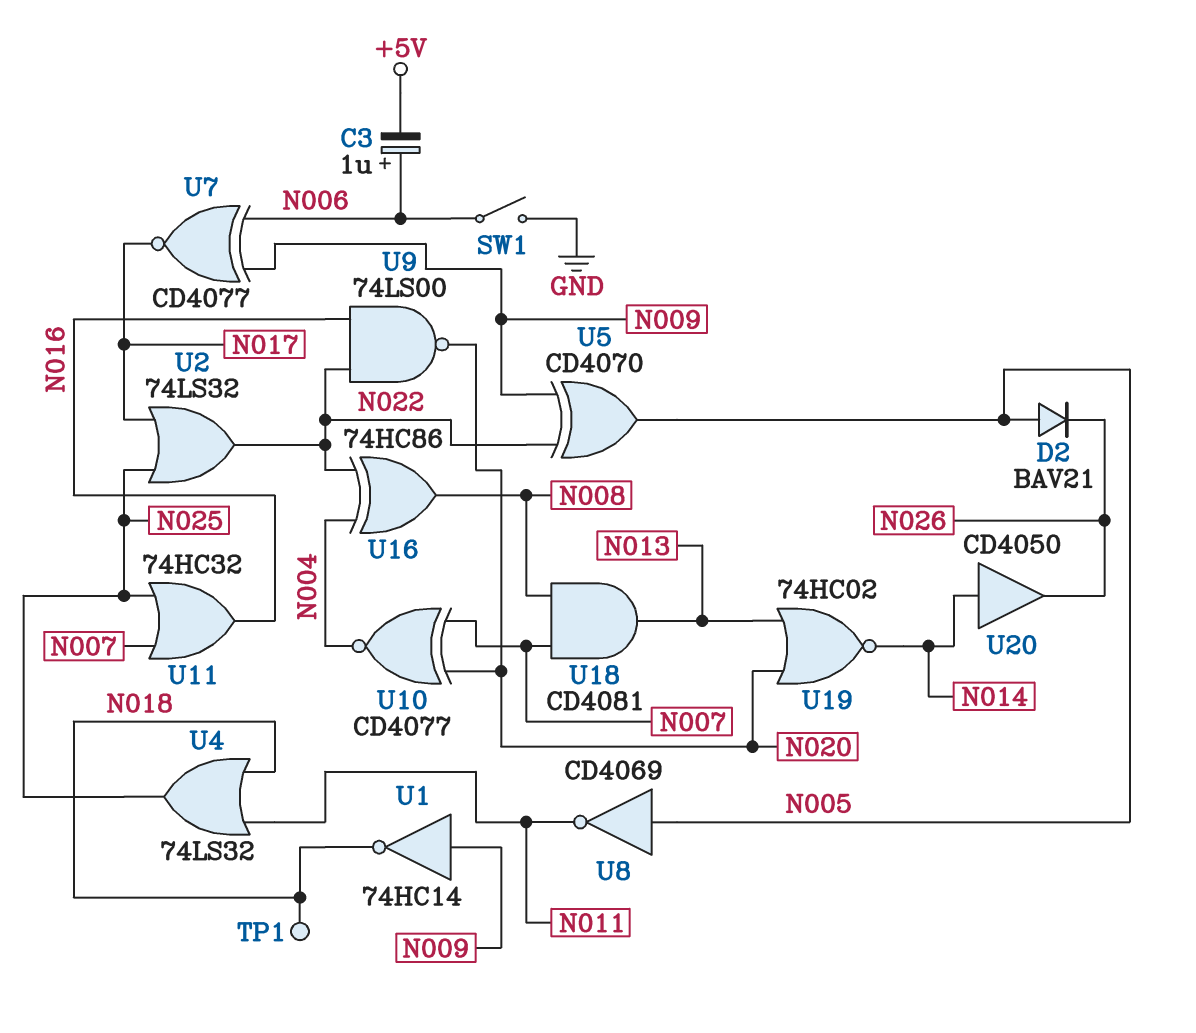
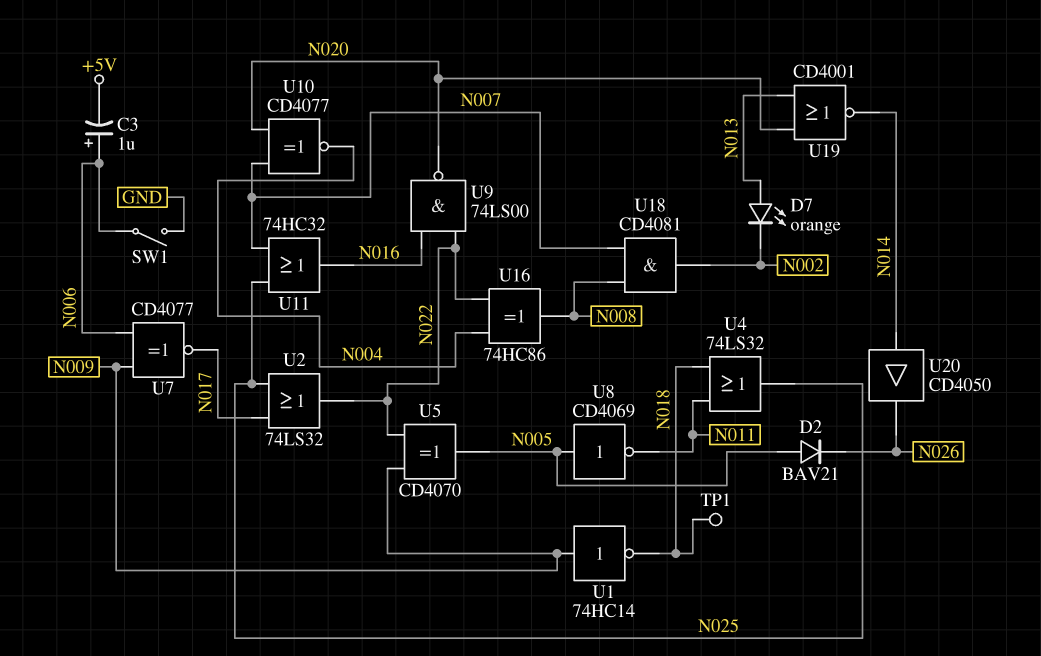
D7: none -> LED orange (A N013, K N002)
U18: AND CD4081 (in N007, in N008, out N013) -> AND CD4081 (in N007, in N008, out N002)
U19: NOR 74HC02 (in N013, in N020, out N014) -> NOR CD4001 (in N013, in N020, out N014)

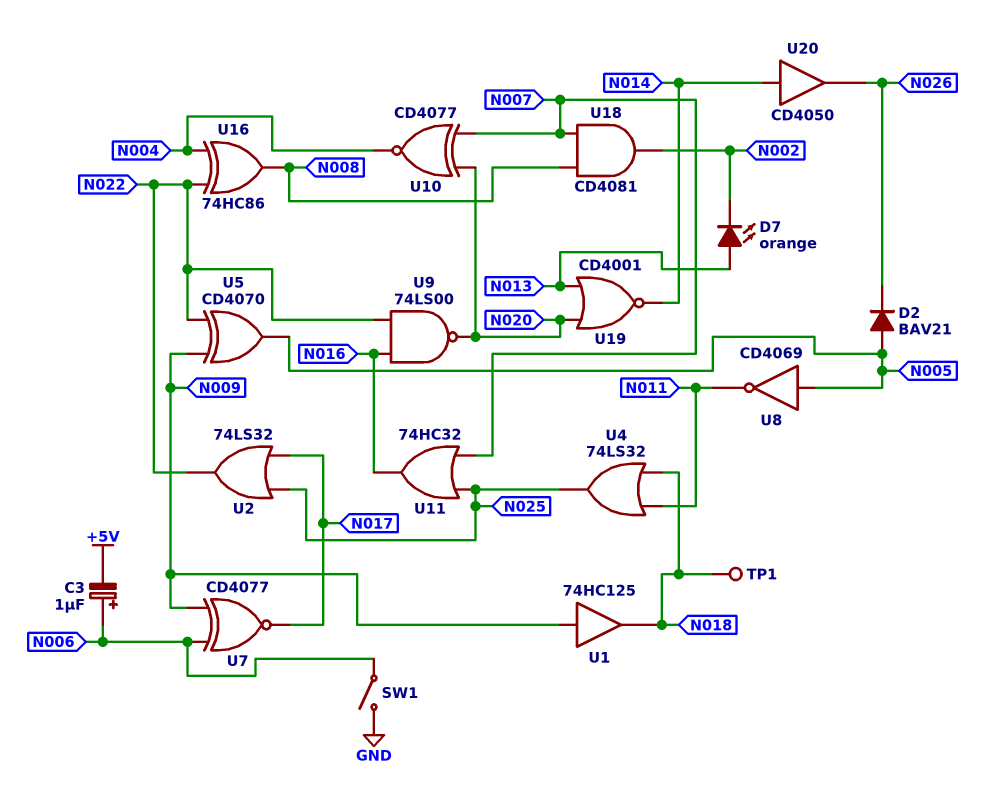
U1: NOT 74HC14 (in N009, out N018) -> buffer 74HC125 (in N009, out N018)

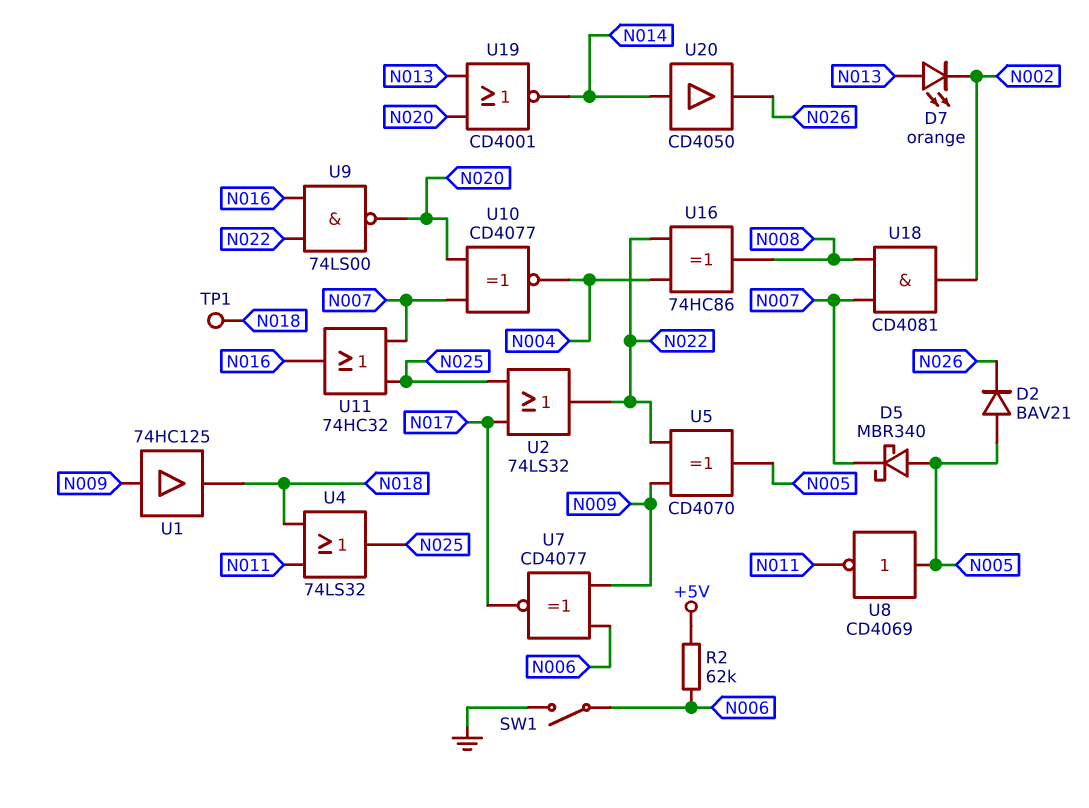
C3: 1uF (plus N006, minus +5V) -> none
D5: none -> schottky MBR340 (A N005, K N007)
R2: none -> 62k (+5V, N006)

